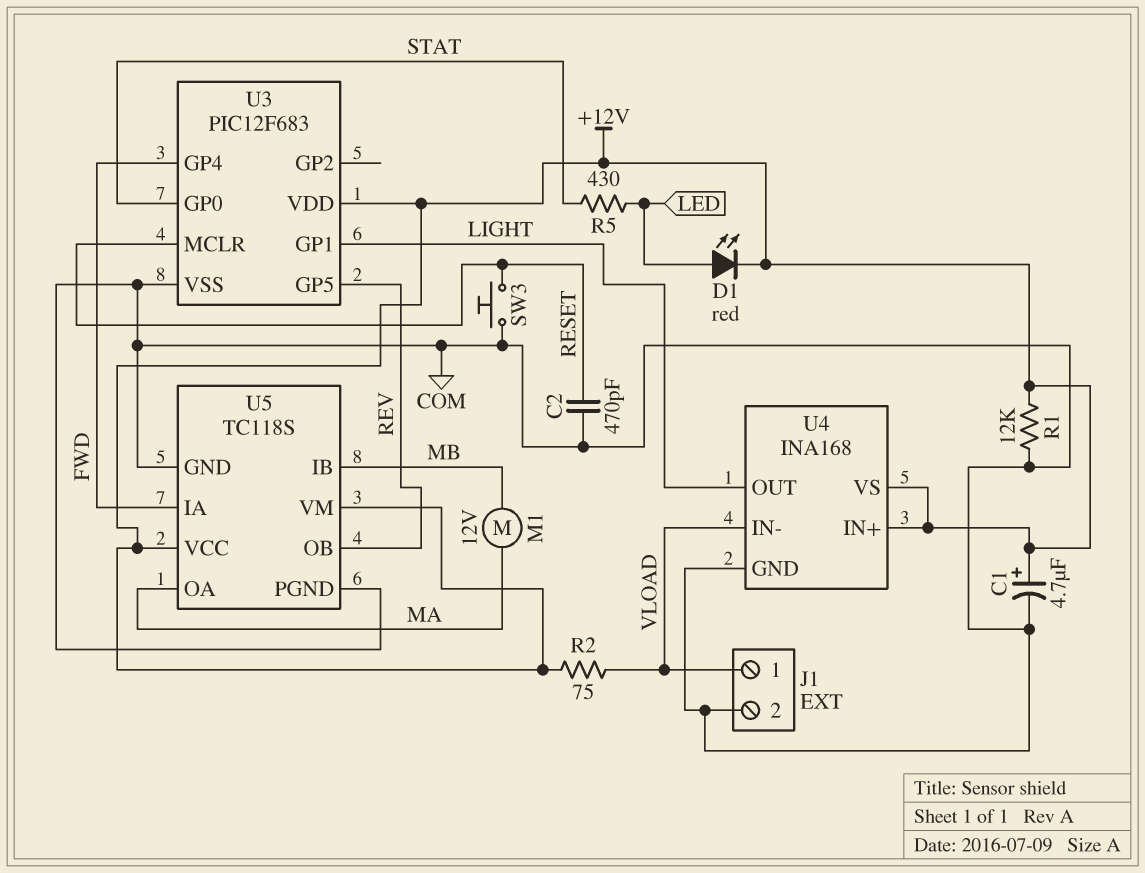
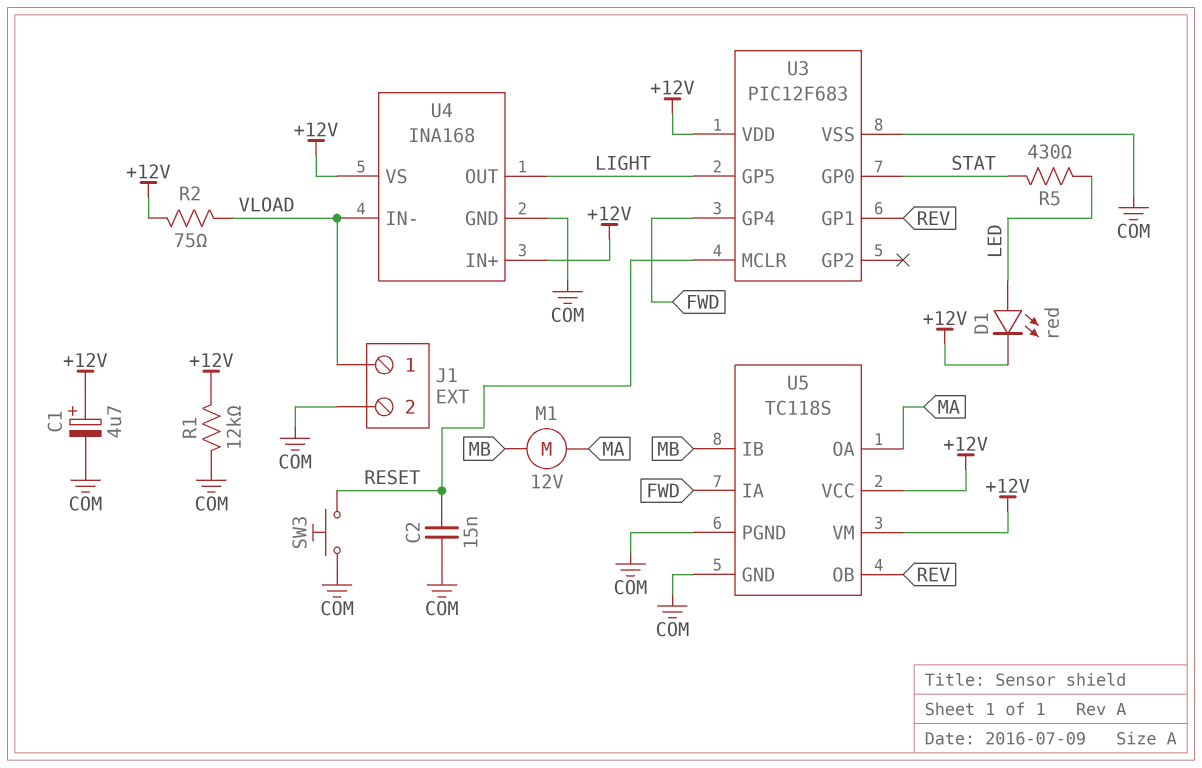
C2: 470pF (COM, RESET) -> 15nF (COM, RESET)
U3 pin GP1: LIGHT -> REV
U3 pin GP5: REV -> LIGHT

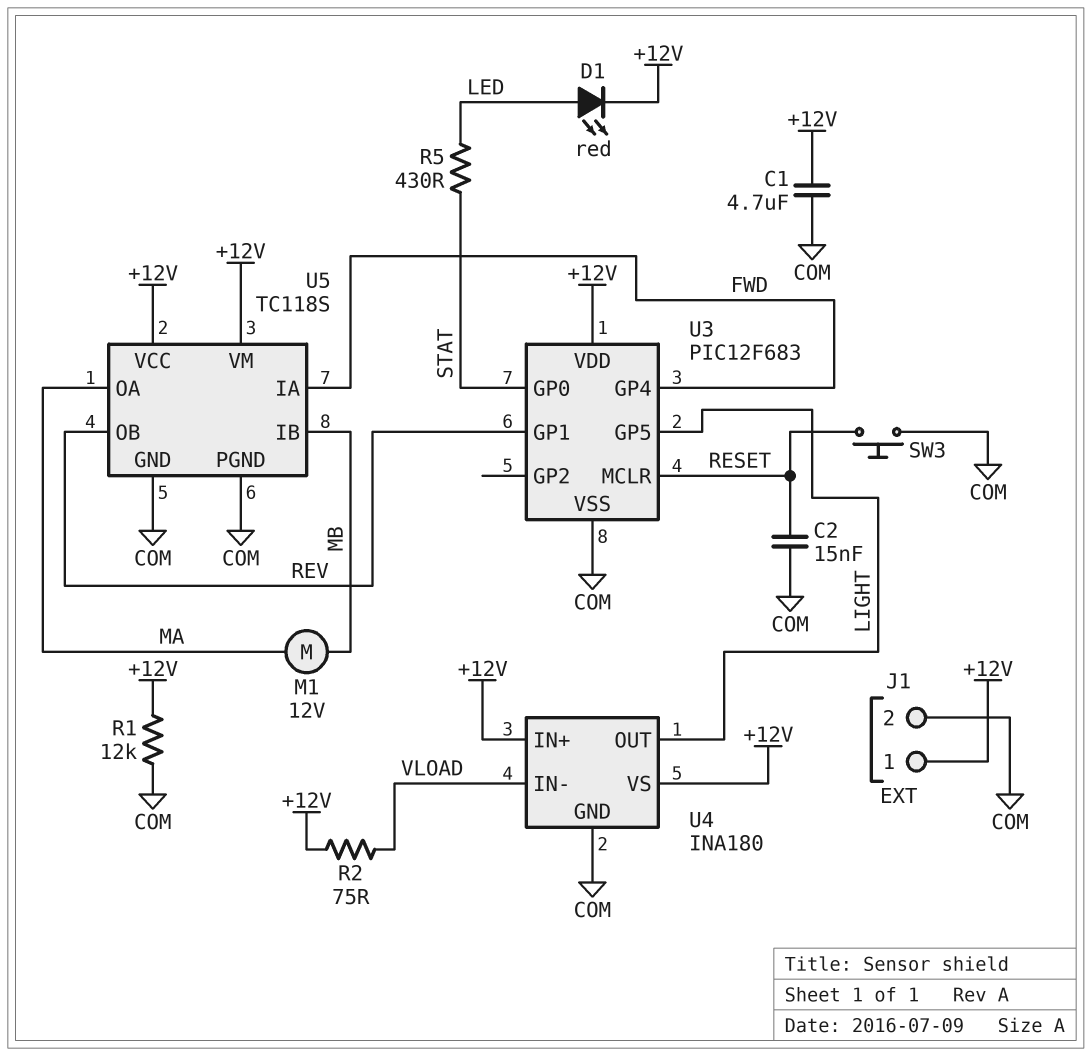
C1: 4.7uF (plus +12V, minus COM) -> 4.7uF (+12V, COM)
J1 pin 1: VLOAD -> +12V
U4: INA168 -> INA180

